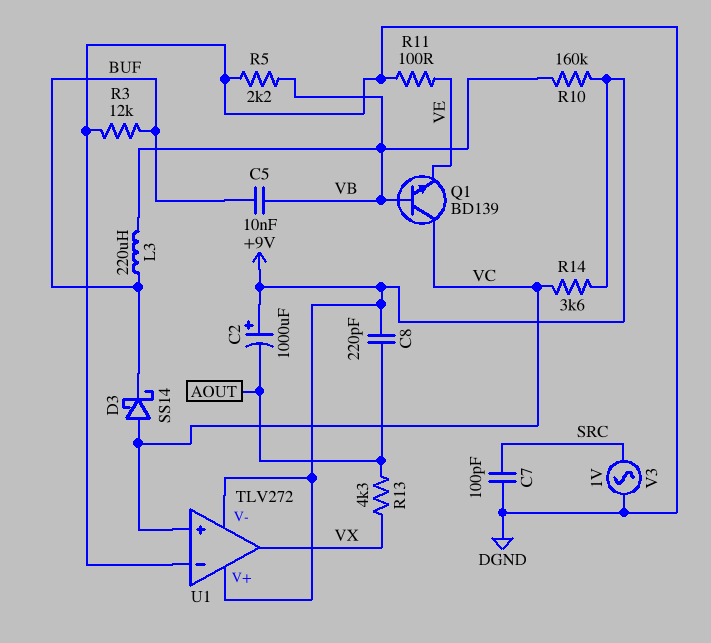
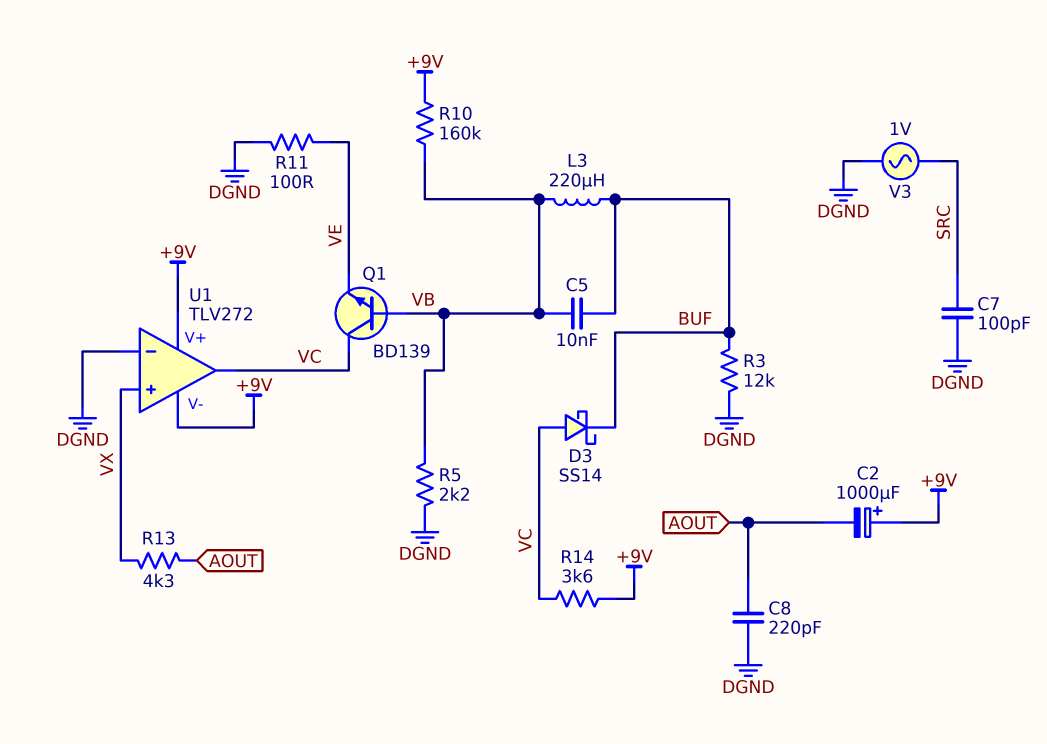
C8: 220pF (+9V, AOUT) -> 220pF (AOUT, DGND)
U1 pin in+: VC -> VX
U1 pin out: VX -> VC

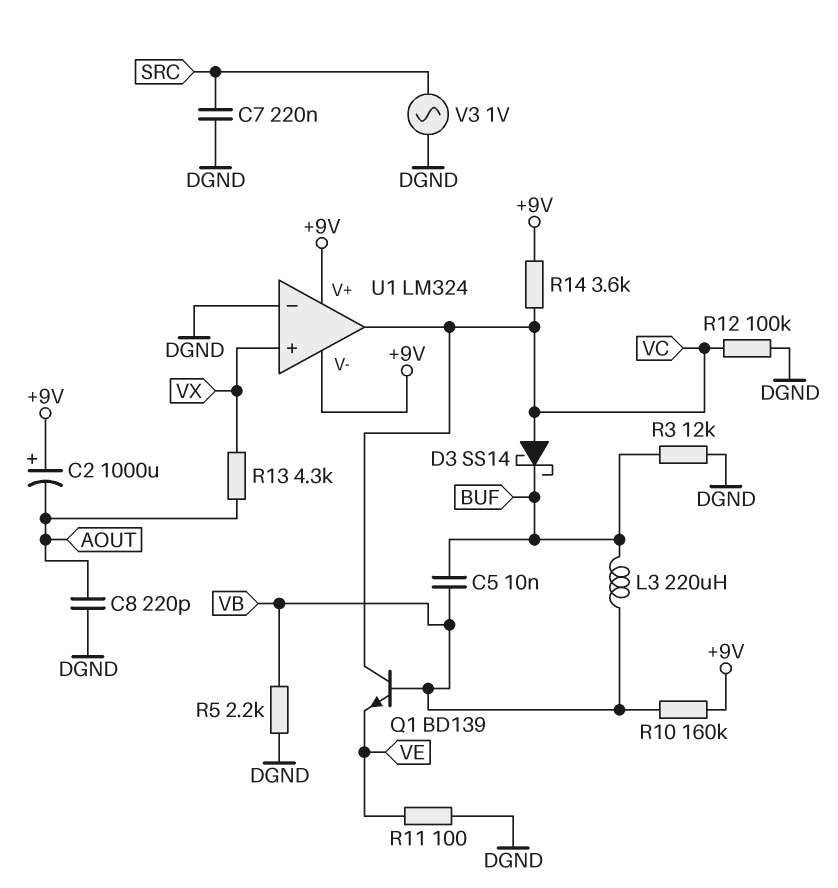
C7: 100pF (DGND, SRC) -> 220nF (DGND, SRC)
R12: none -> 100k (DGND, VC)
U1: TLV272 -> LM324

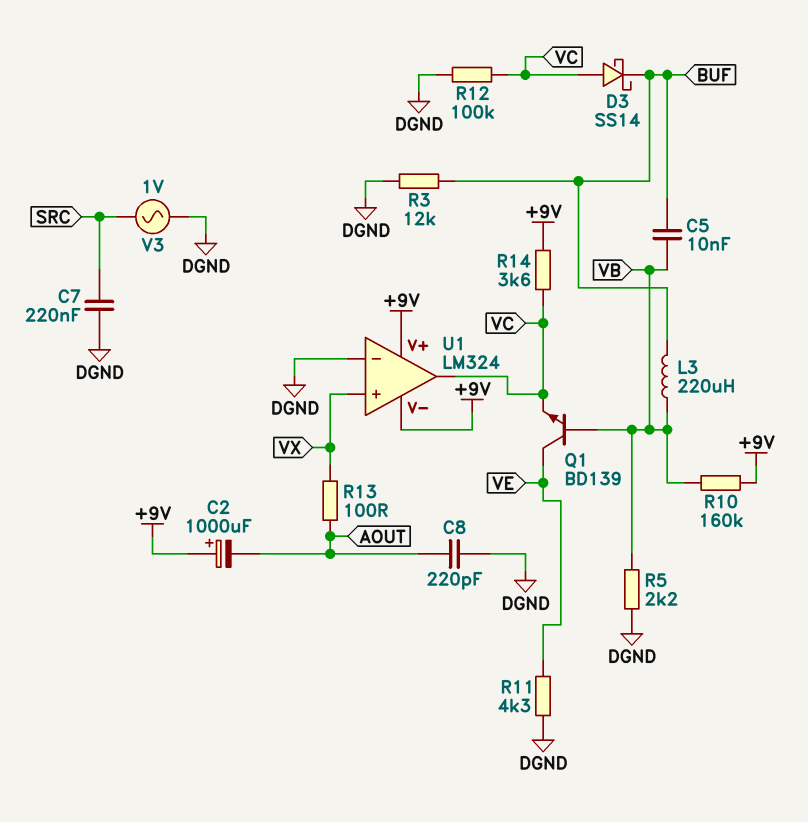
Q1: NPN BD139 (B VB, C VC, E VE) -> NPN BD139 (B VB, C VE, E VC)
R11: 100 (DGND, VE) -> 4.3k (DGND, VE)
R13: 4.3k (AOUT, VX) -> 100 (AOUT, VX)

